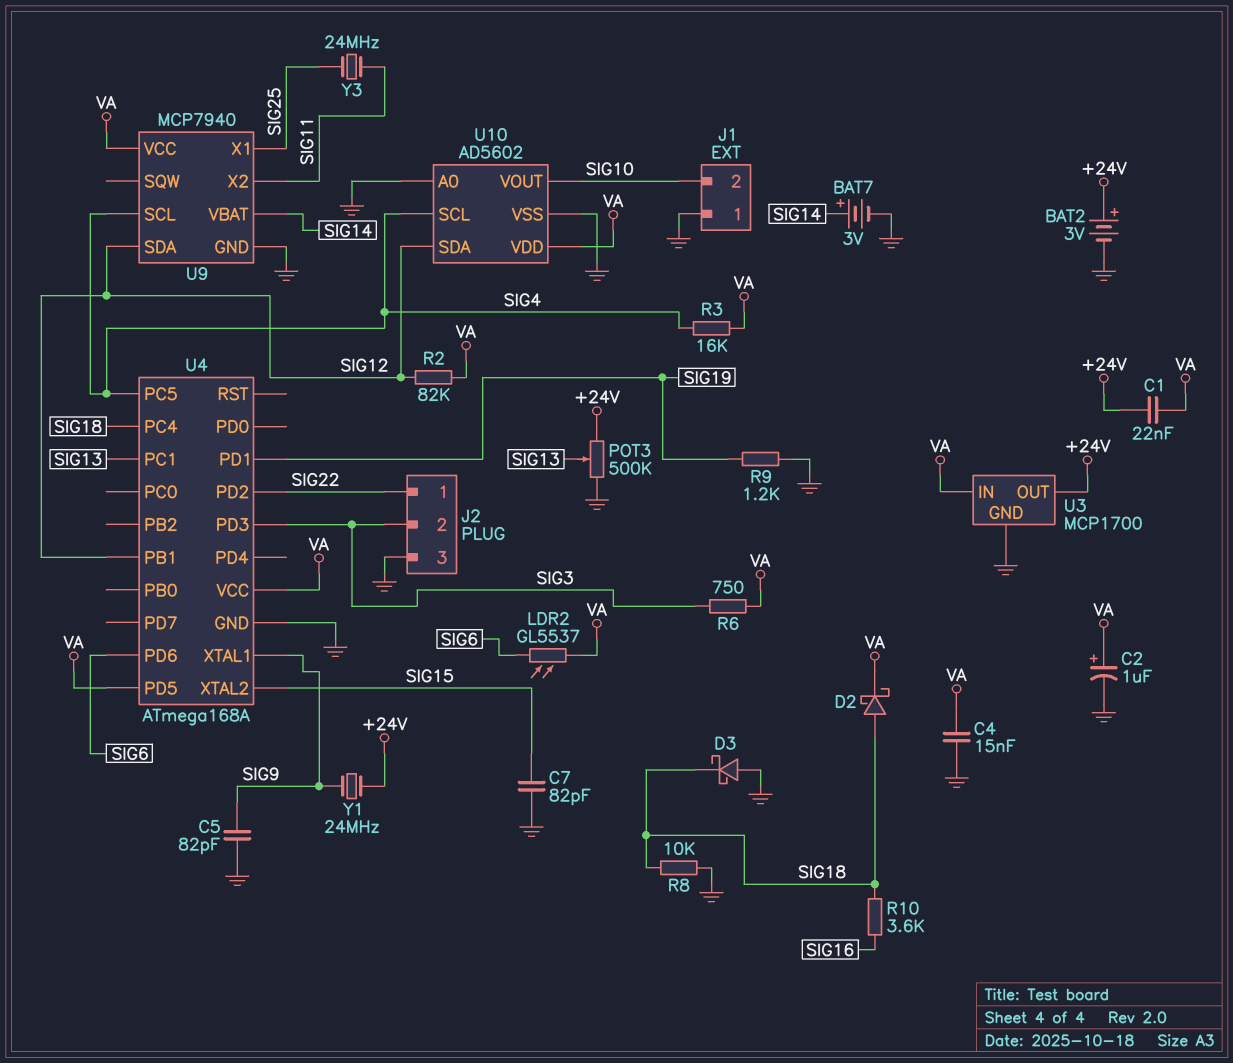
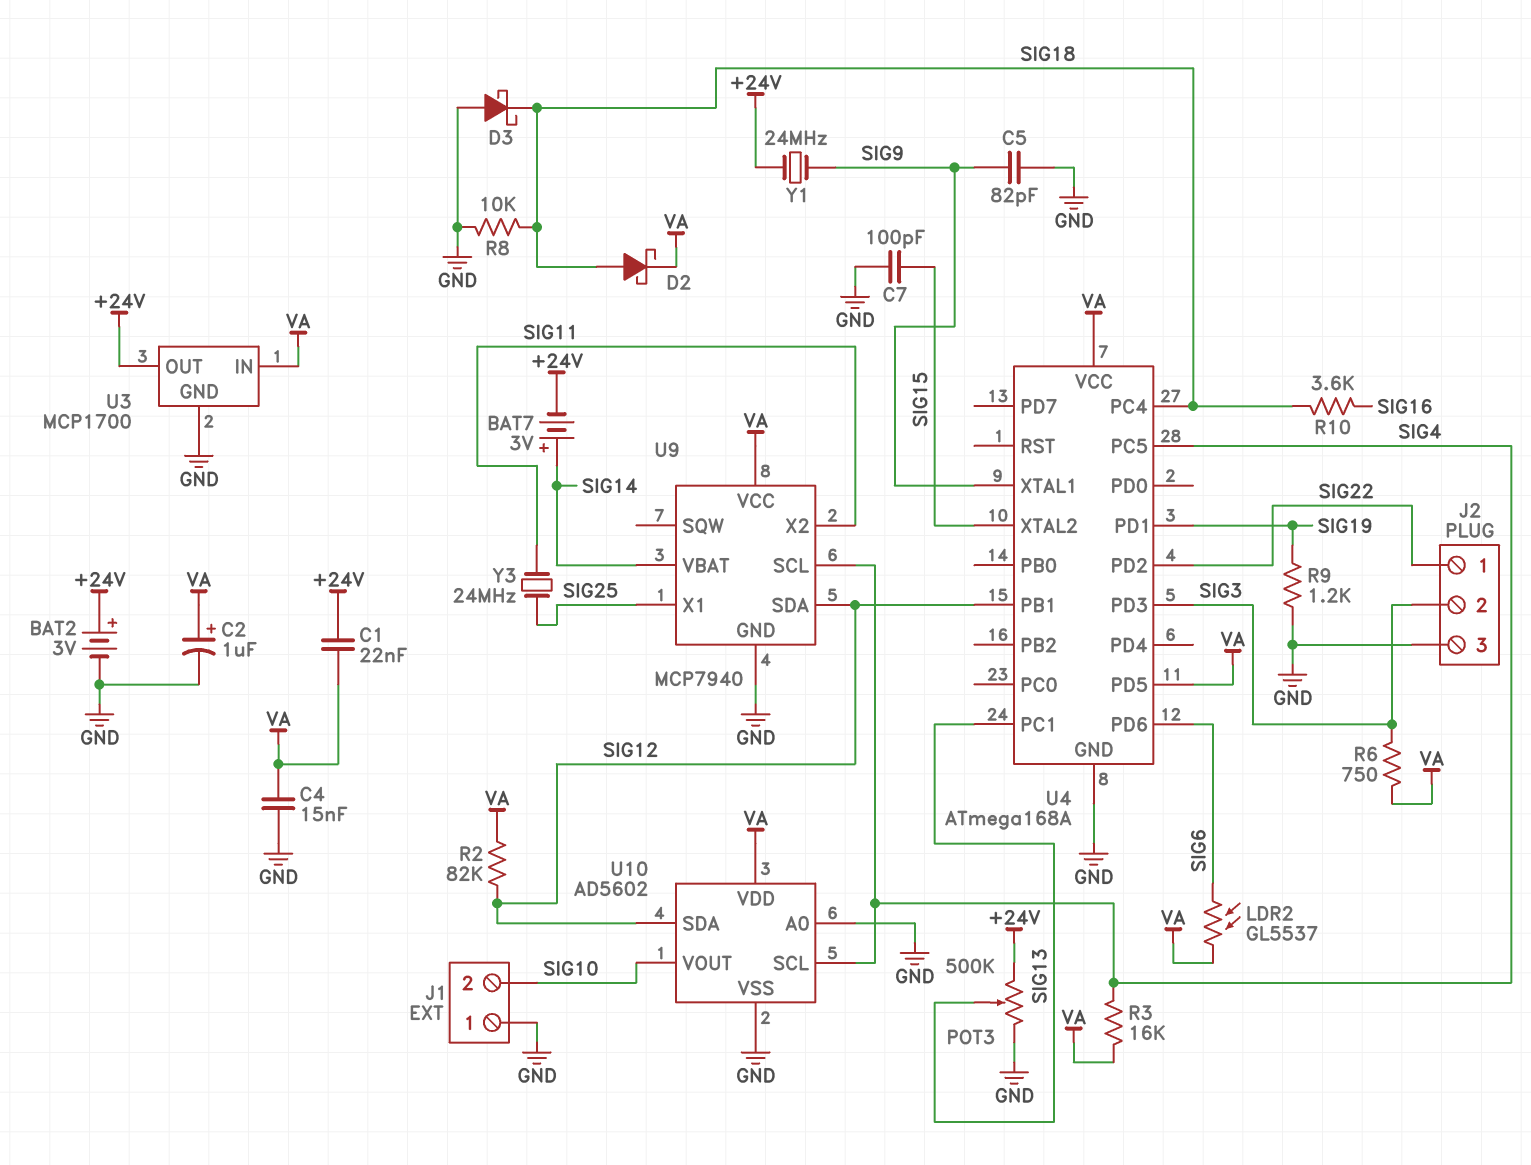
BAT7: 3V (plus SIG14, minus GND) -> 3V (plus SIG14, minus +24V)
C7: 82pF (GND, SIG15) -> 100pF (GND, SIG15)

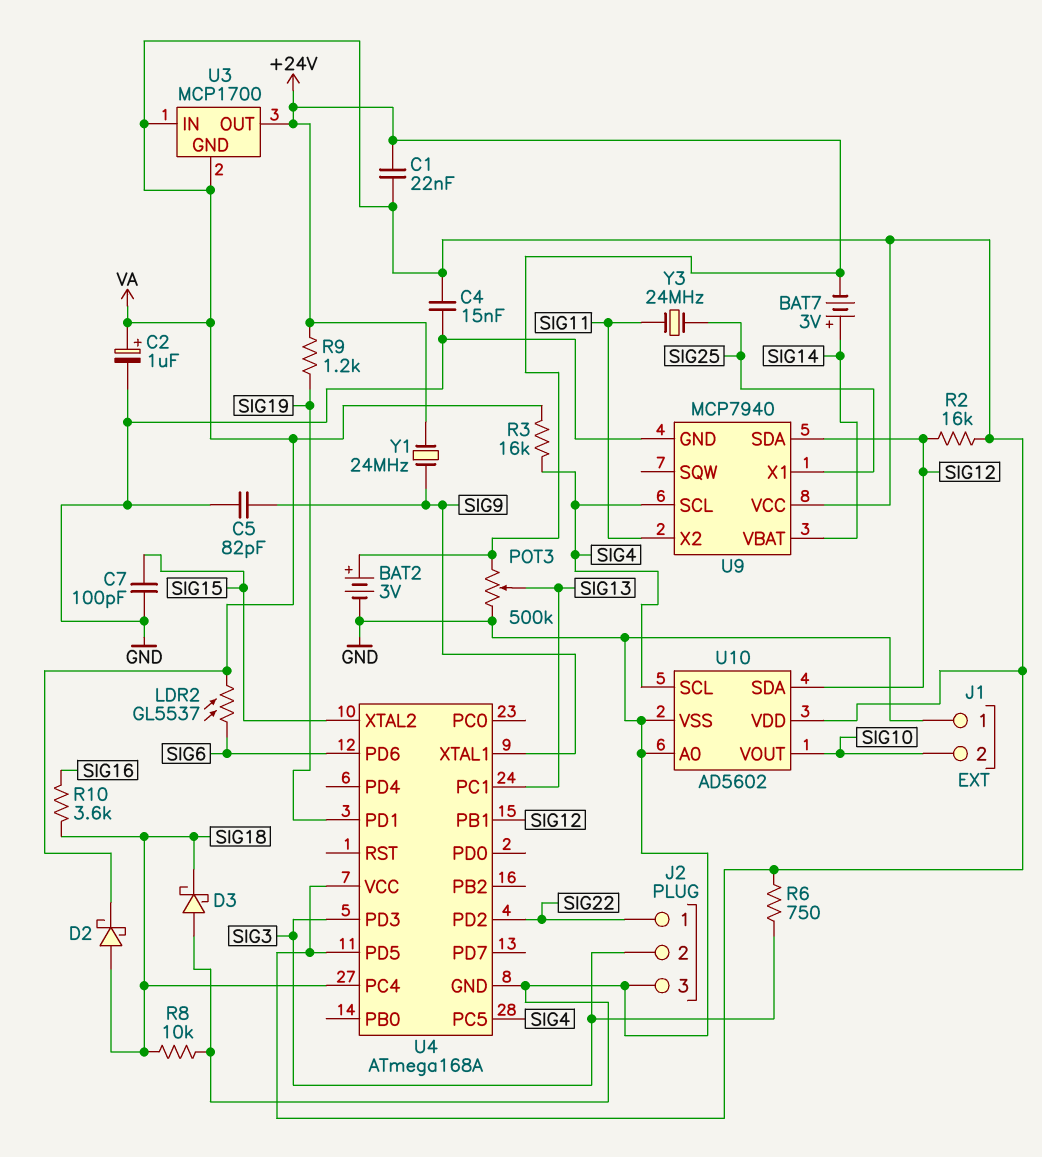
R2: 82k (SIG12, VA) -> 16k (SIG12, VA)
R9: 1.2k (GND, SIG19) -> 1.2k (+24V, SIG19)
U3 pin GND: GND -> VA

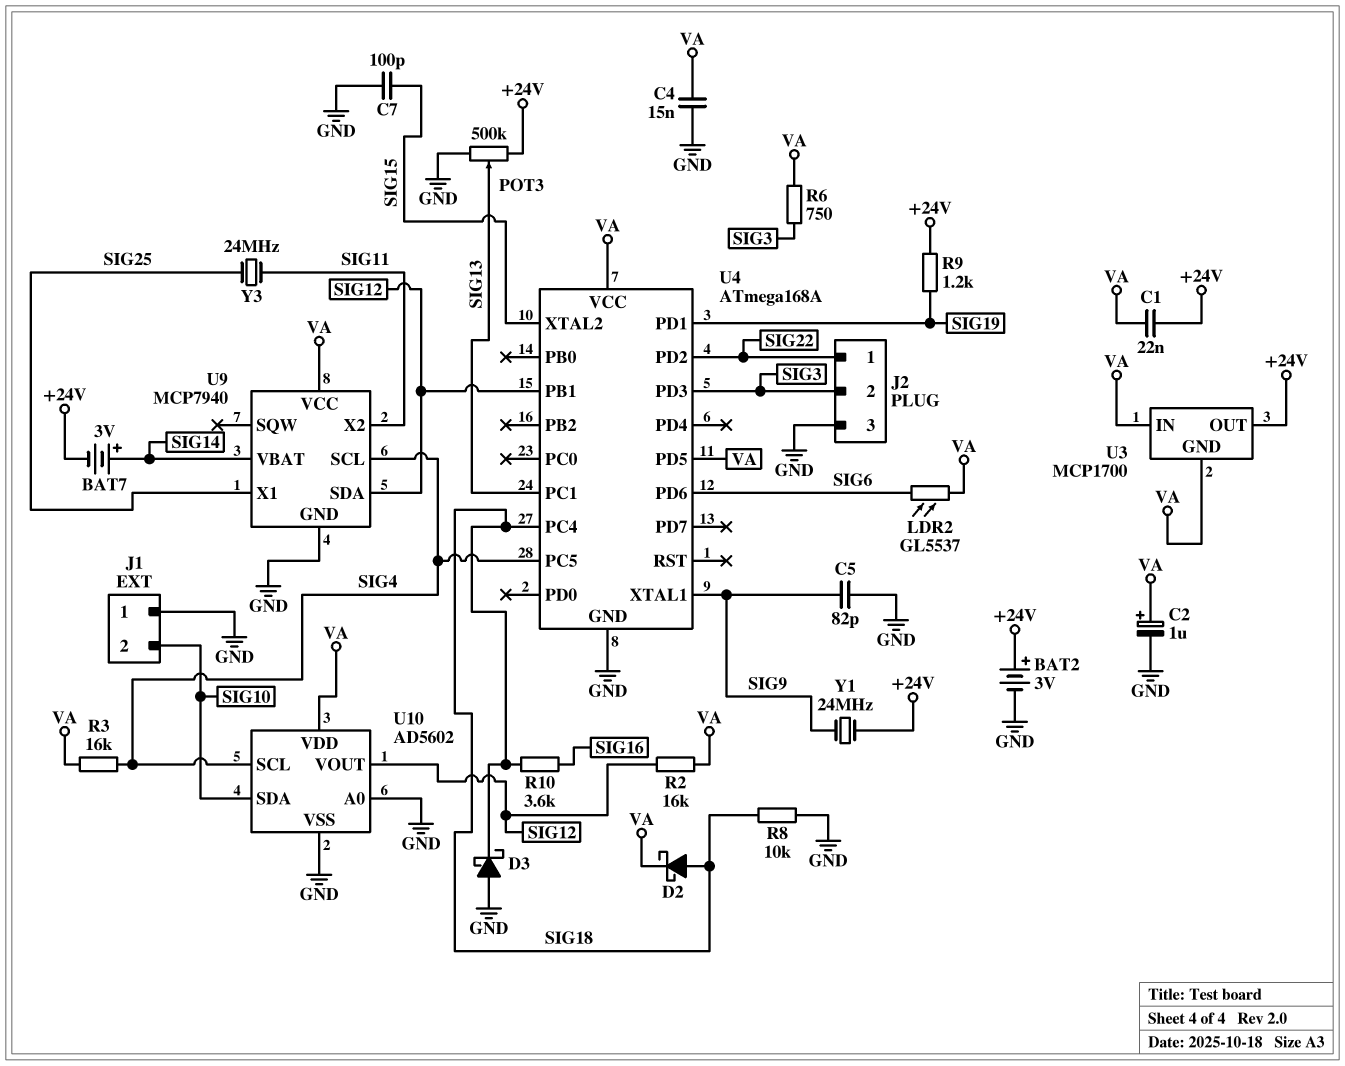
U10 pin SDA: SIG12 -> SIG10
U10 pin VOUT: SIG10 -> SIG12

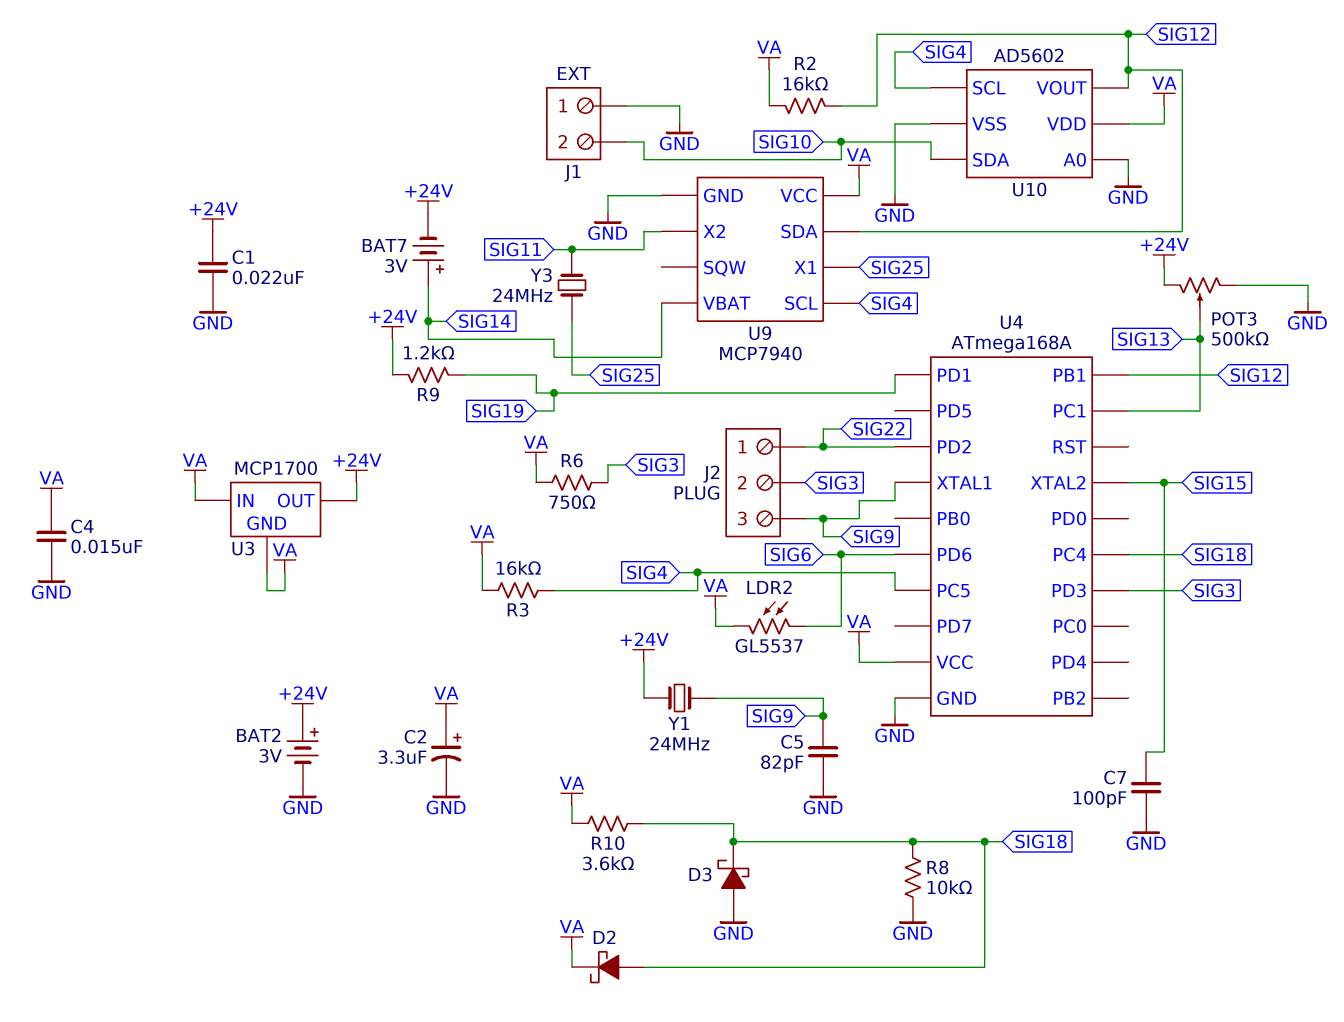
C1: 22nF (+24V, VA) -> 22nF (+24V, GND)
C2: 1uF (plus VA, minus GND) -> 3.3uF (plus VA, minus GND)
J2 pin 3: GND -> SIG9
R10: 3.6k (SIG16, SIG18) -> 3.6k (SIG18, VA)
U4 pin PD5: VA -> none

